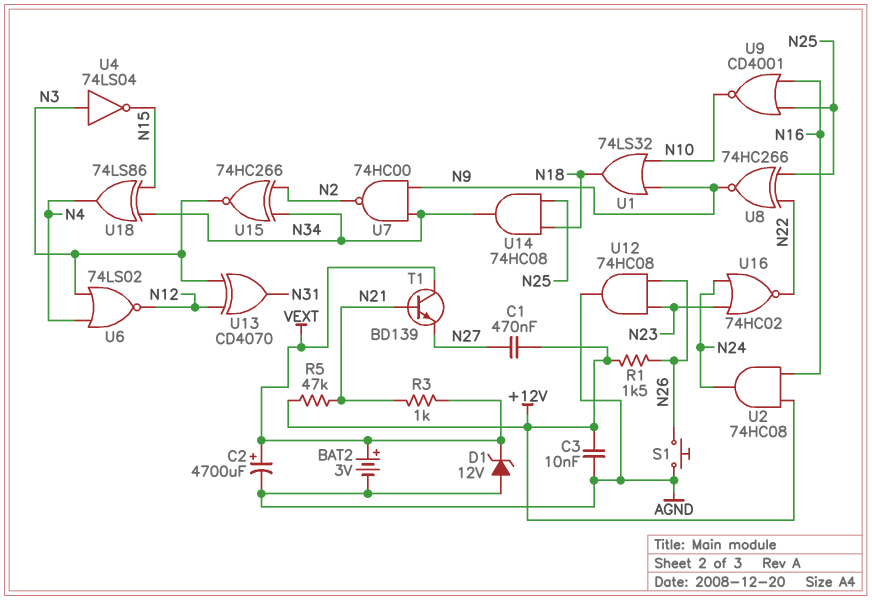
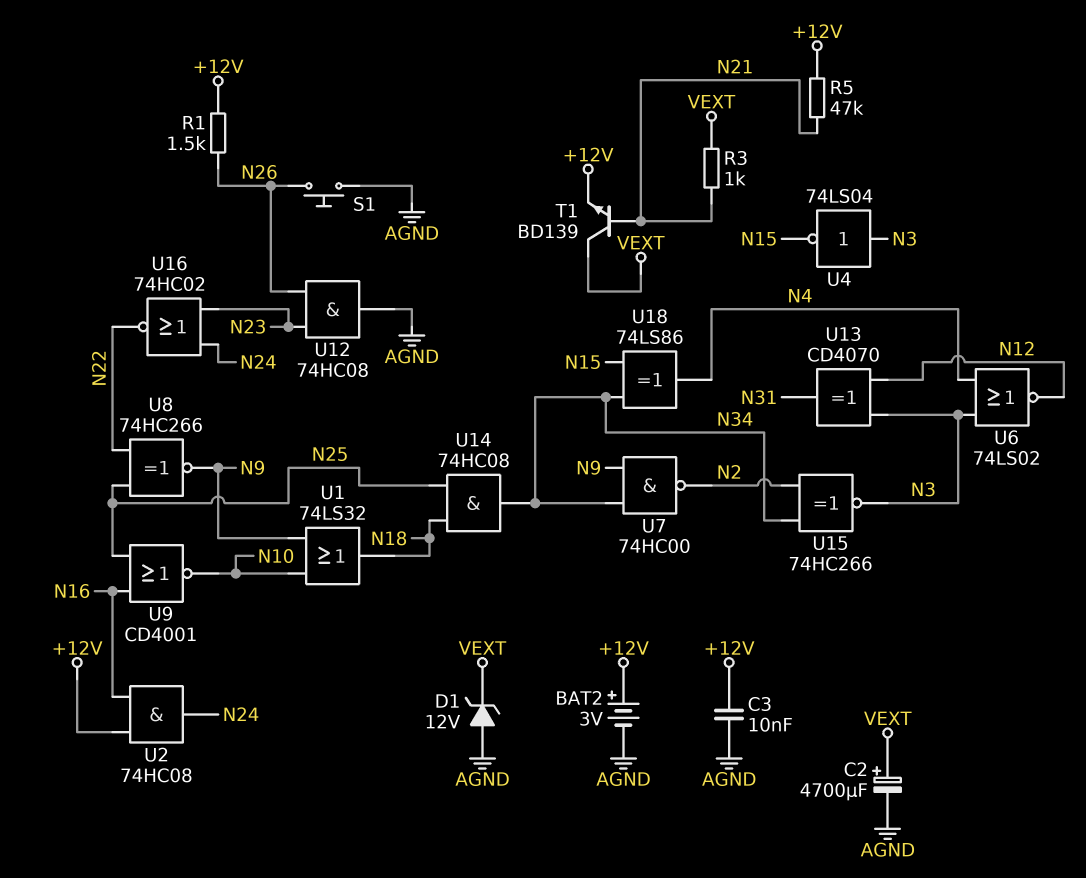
BAT2: 3V (plus VEXT, minus AGND) -> 3V (plus +12V, minus AGND)
C1: 470nF (+12V, N27) -> none
T1: NPN BD139 (B N21, C VEXT, E N27) -> NPN BD139 (B N21, C VEXT, E +12V)

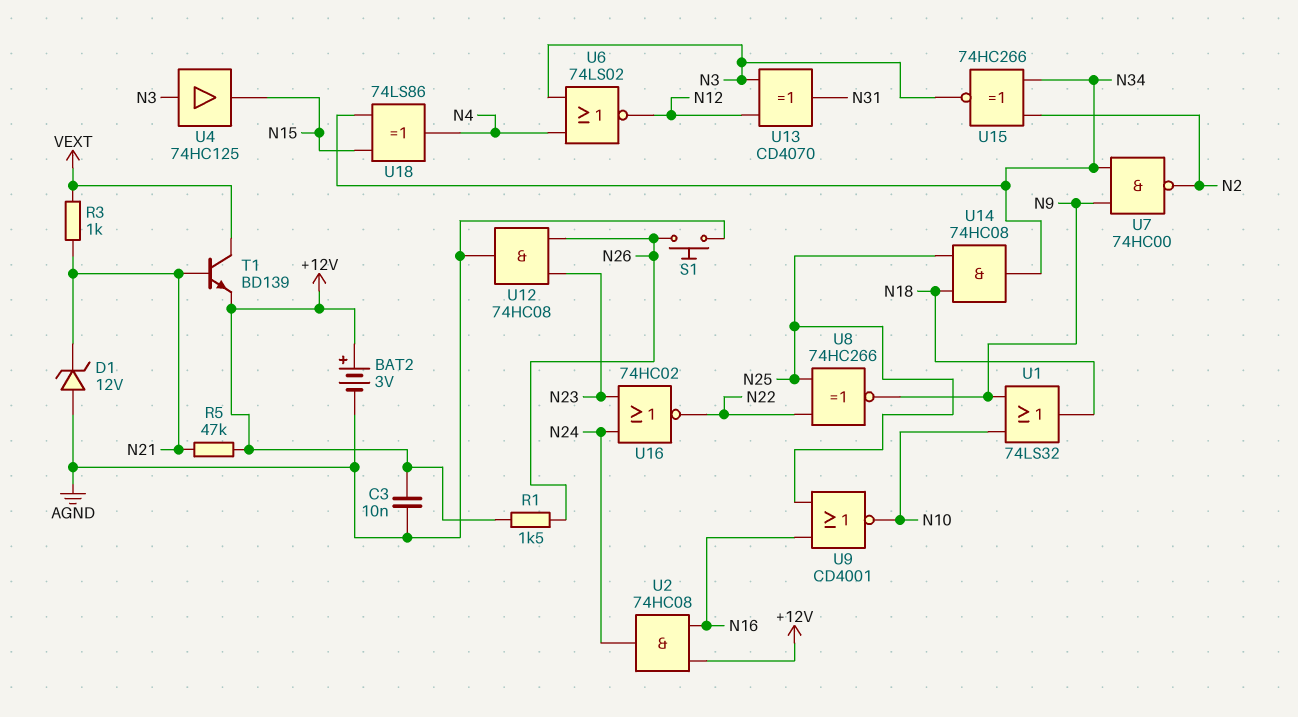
C2: 4700uF (plus VEXT, minus AGND) -> none
D1: zener 12V (A AGND, K VEXT) -> zener 12V (A AGND, K N21)
U4: NOT 74LS04 (in N3, out N15) -> buffer 74HC125 (in N3, out N15)

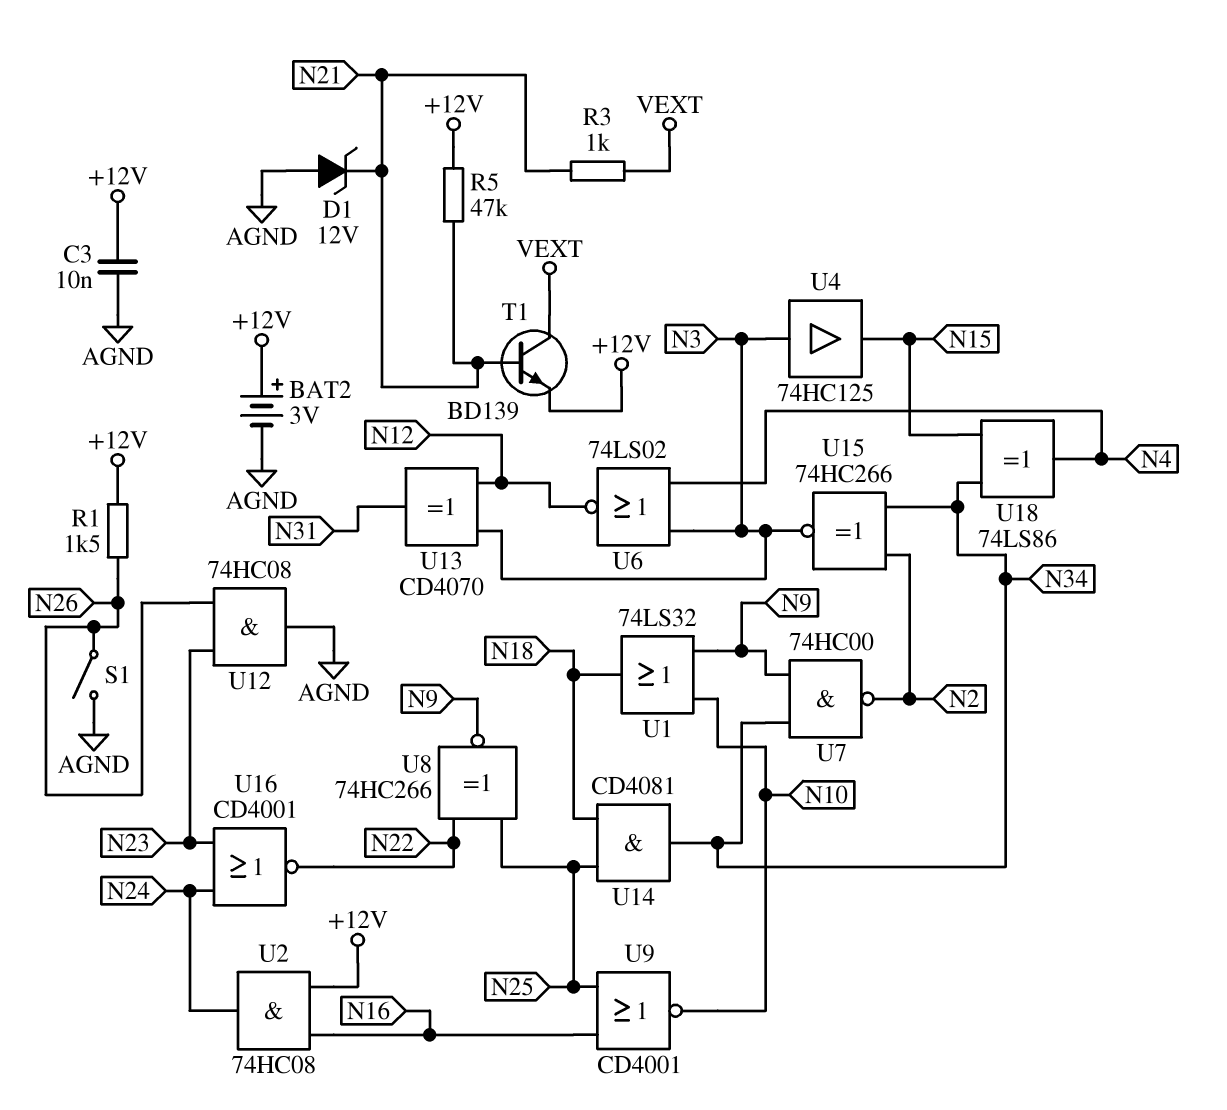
S1: button (AGND, N26) -> switch (AGND, N26)
U14: AND 74HC08 (in N18, in N25, out N34) -> AND CD4081 (in N18, in N25, out N34)
U16: NOR 74HC02 (in N23, in N24, out N22) -> NOR CD4001 (in N23, in N24, out N22)

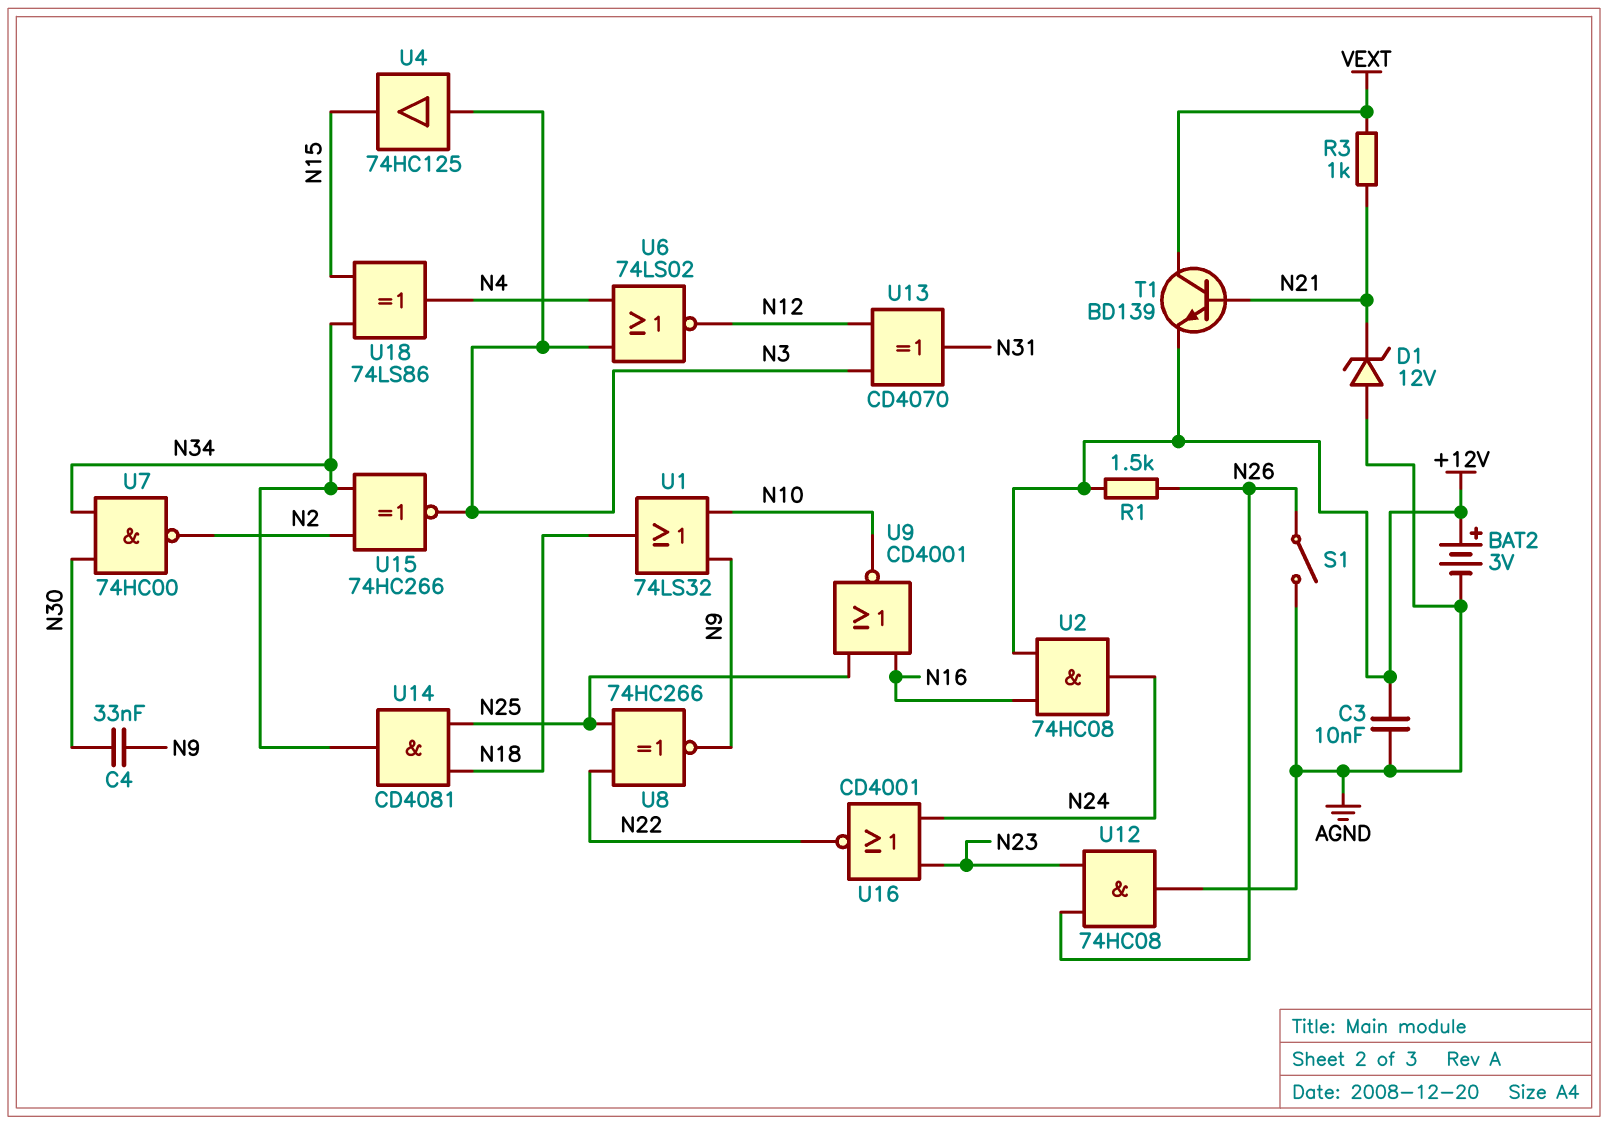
C4: none -> 33nF (N9, N30)
R5: 47k (+12V, N21) -> none
U7: NAND 74HC00 (in N9, in N34, out N2) -> NAND 74HC00 (in N30, in N34, out N2)

